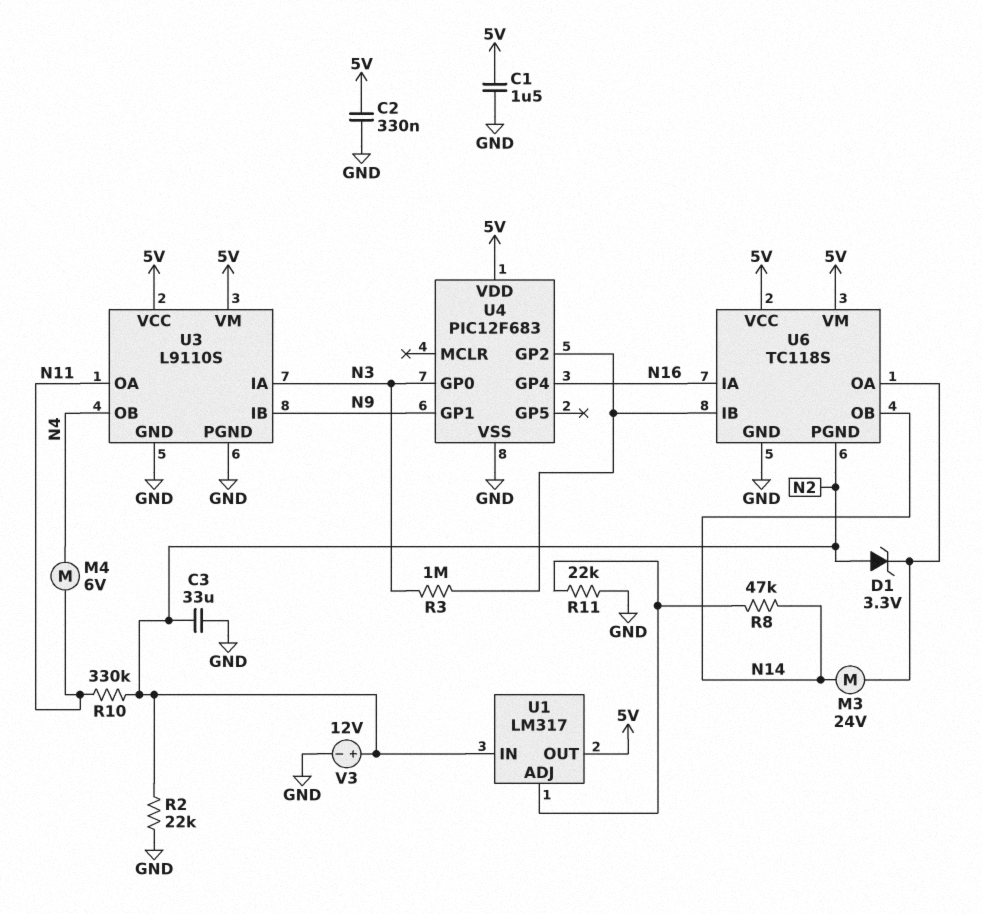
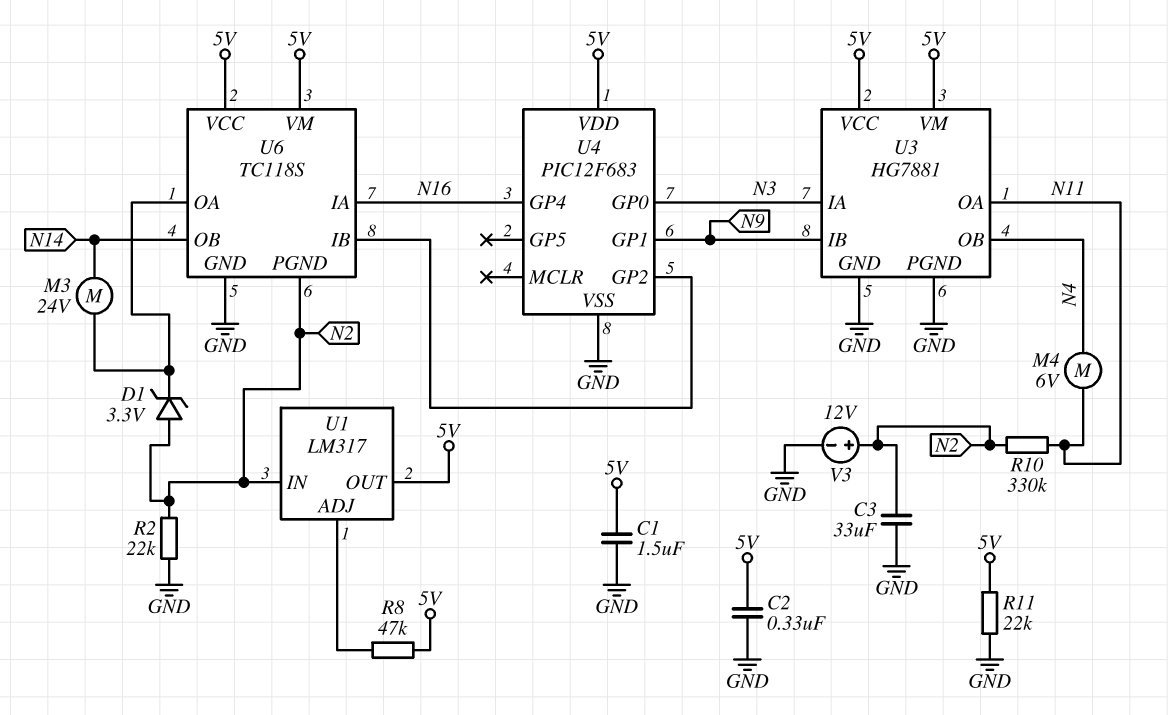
R3: 1M (N3, U4/GP2) -> none
R8: 47k (N14, U1/ADJ) -> 47k (5V, U1/ADJ)
R11: 22k (GND, U1/ADJ) -> 22k (5V, GND)
U3: L9110S -> HG7881

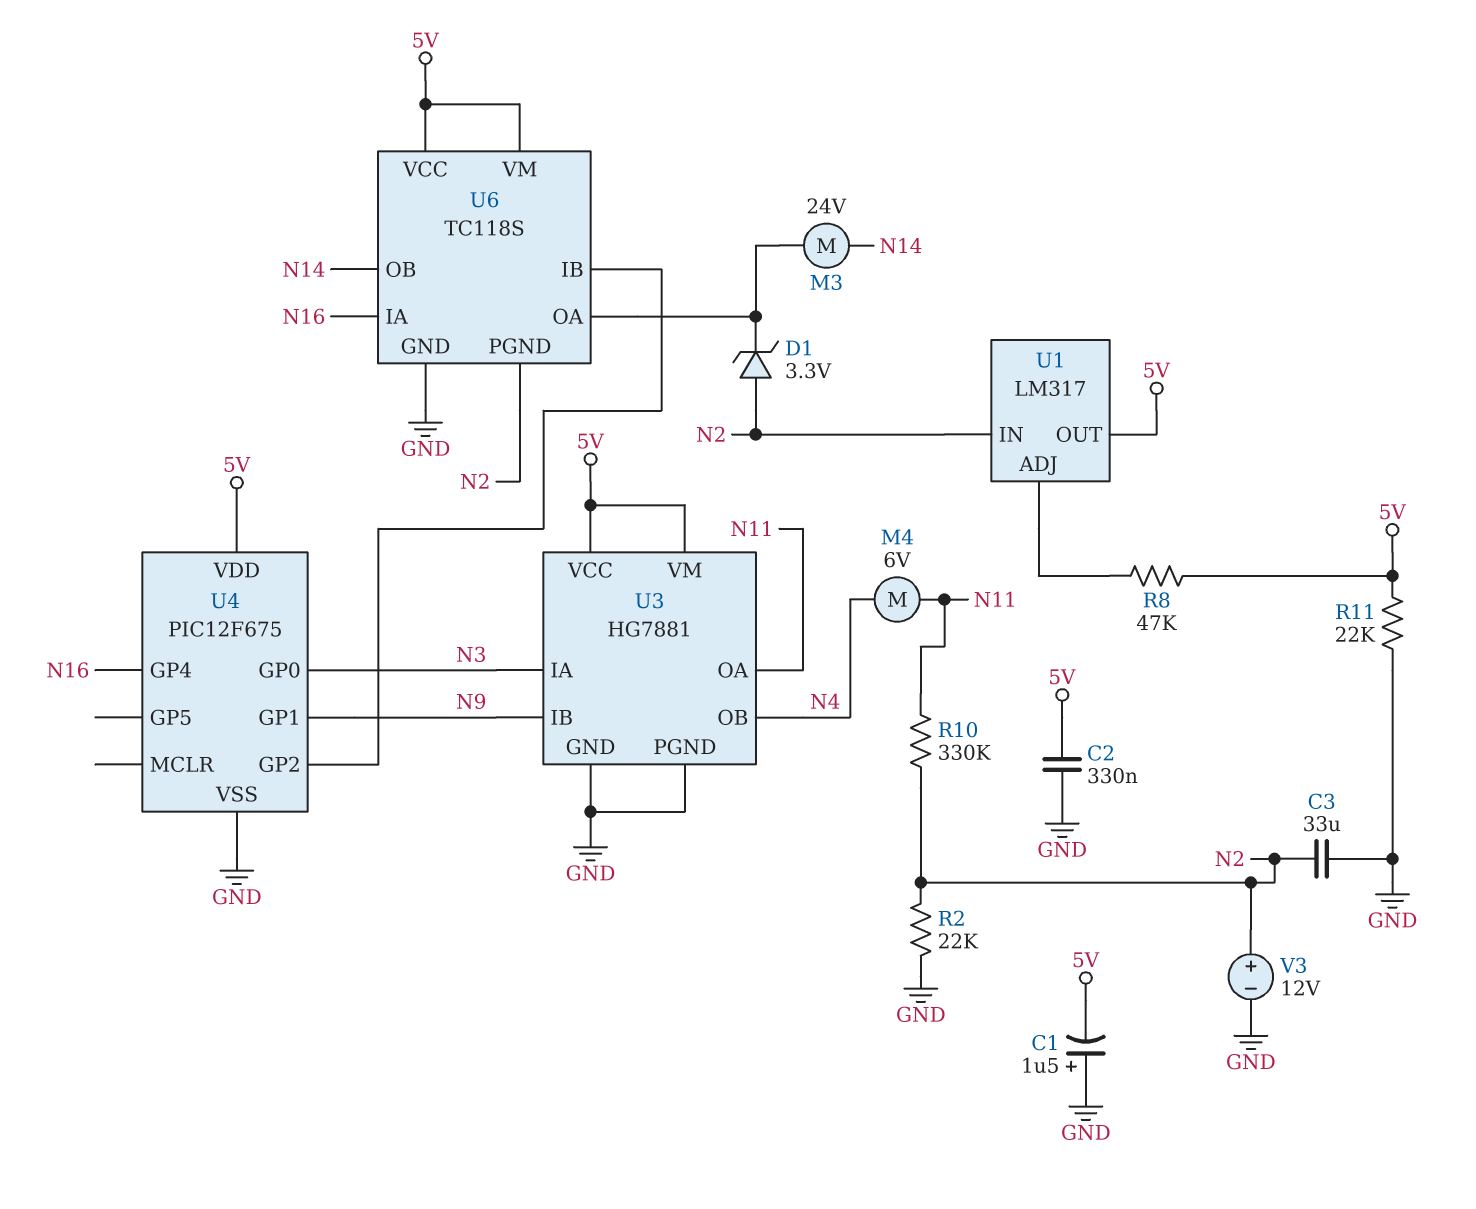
C1: 1.5uF (5V, GND) -> 1.5uF (plus GND, minus 5V)
U4: PIC12F683 -> PIC12F675

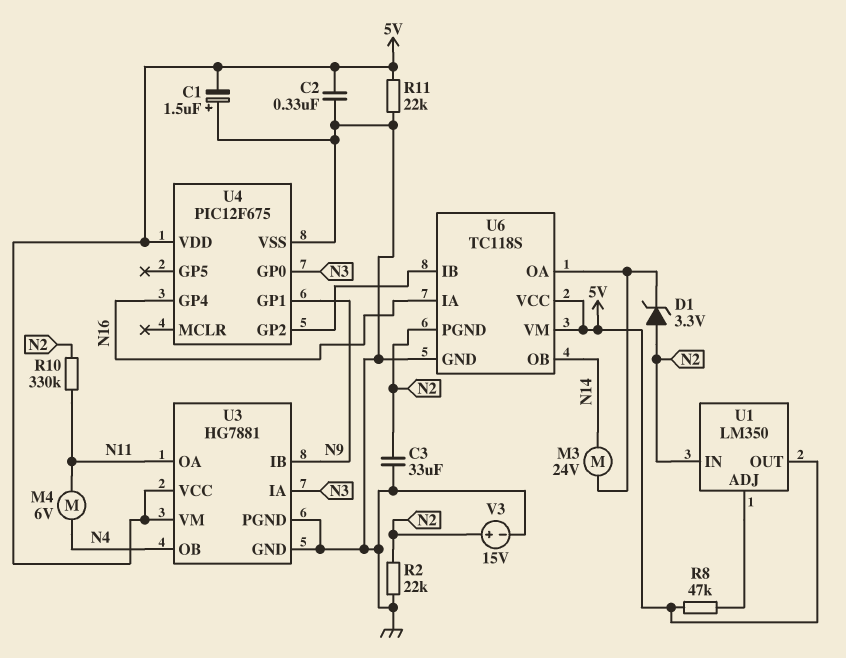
U1: LM317 -> LM350
V3: 12V (plus N2, minus GND) -> 15V (plus N2, minus GND)

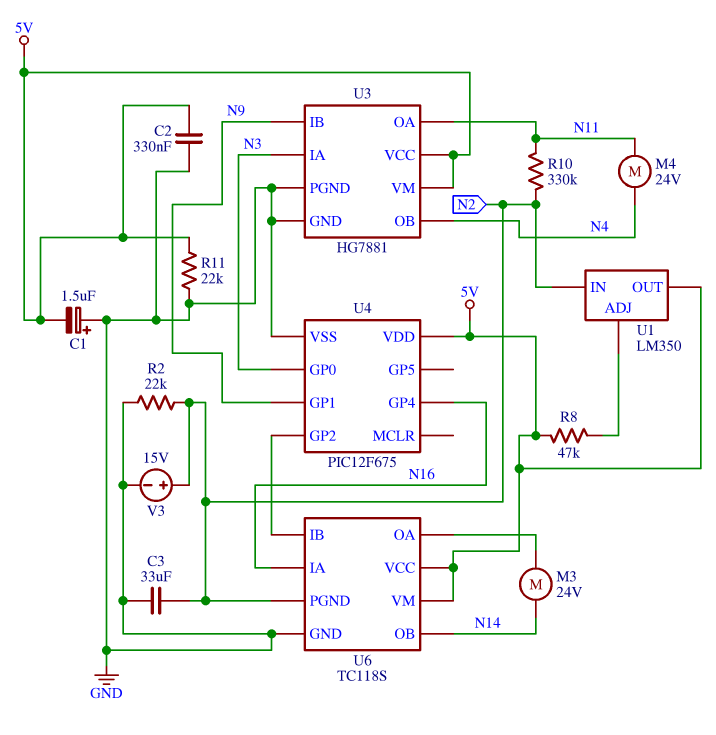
D1: zener 3.3V (A N2, K U6/OA) -> none
M4: motor 6V (N4, N11) -> motor 24V (N4, N11)

